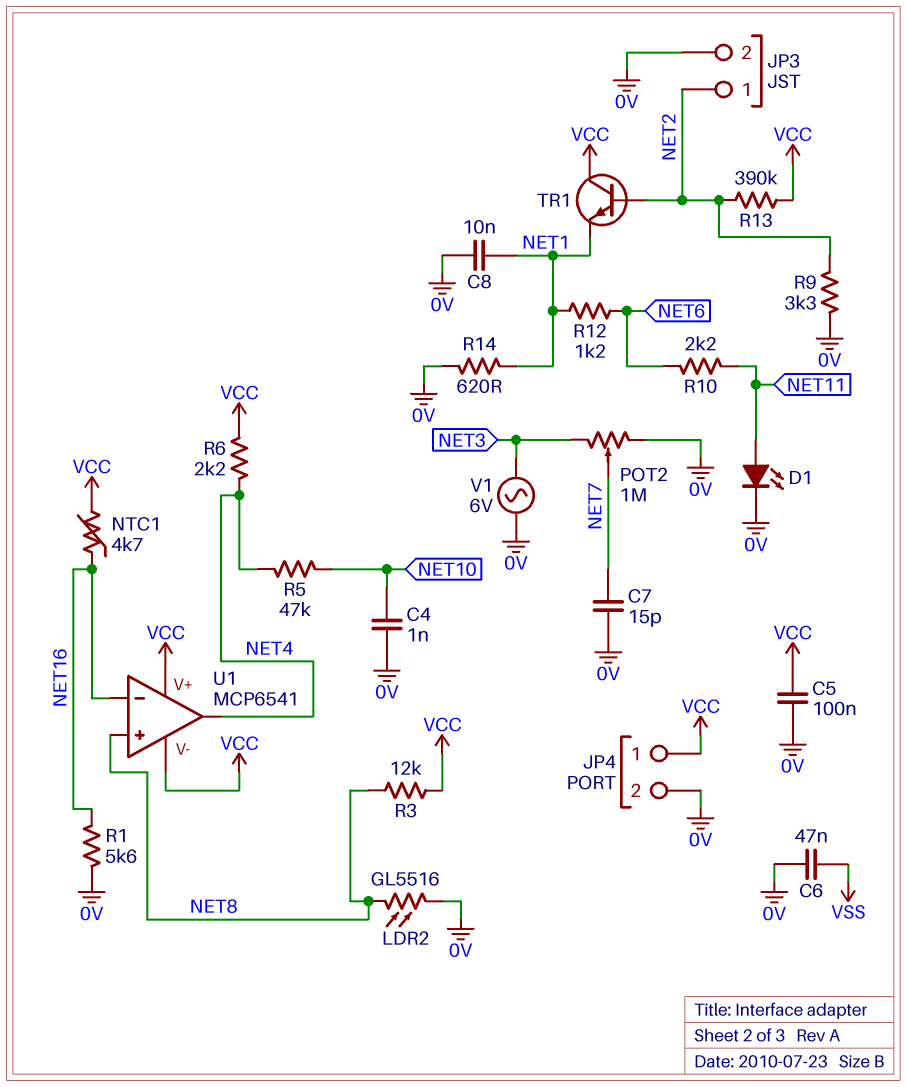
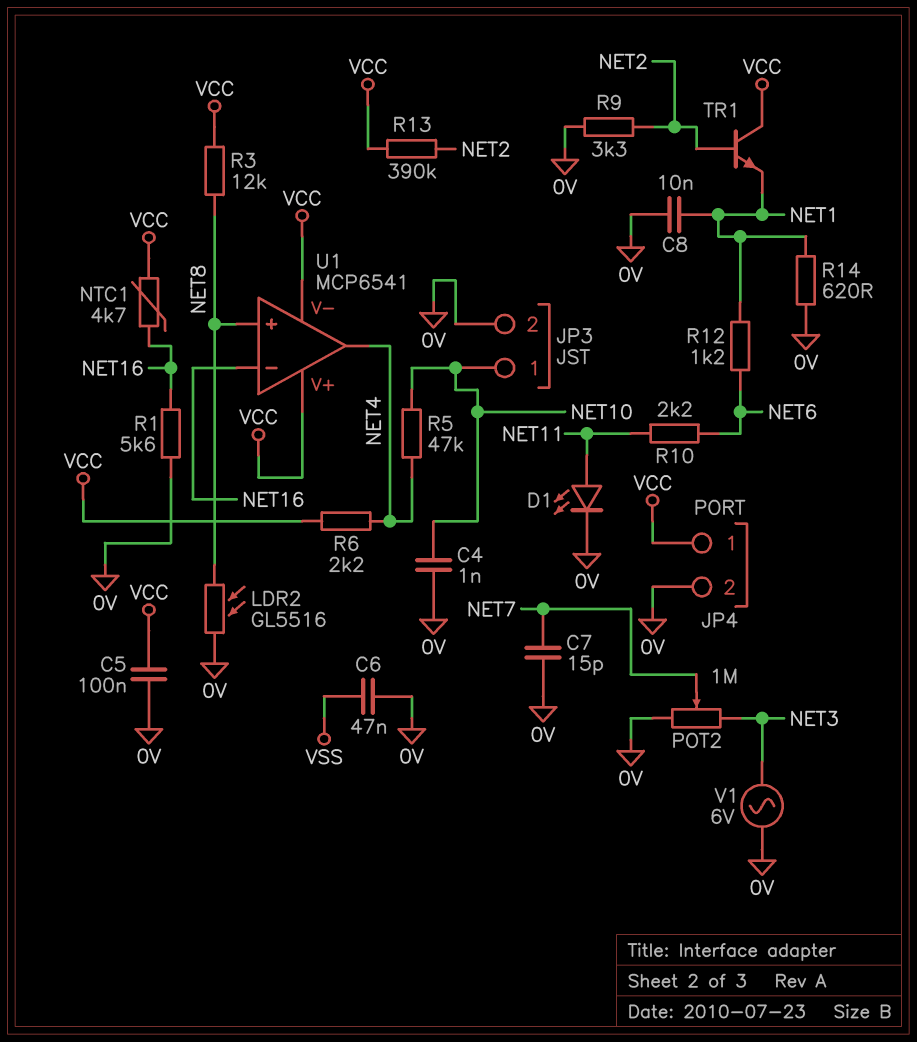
JP3 pin 1: NET2 -> NET10

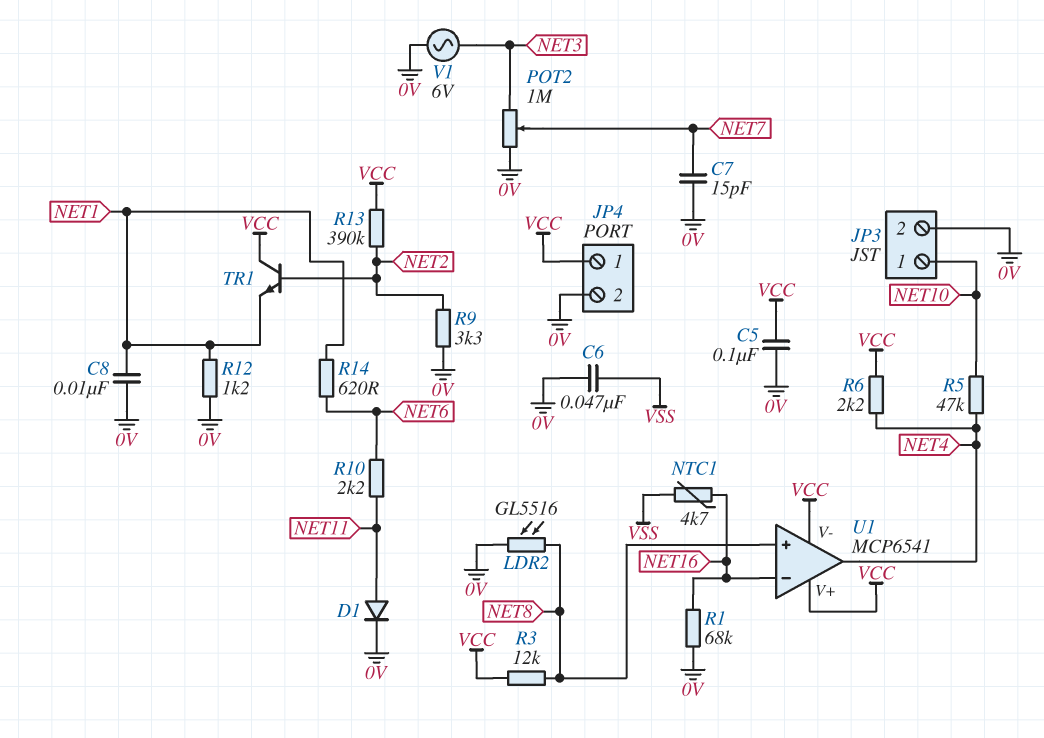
C4: 1nF (0V, NET10) -> none
D1: LED (A NET11, K 0V) -> diode (A NET11, K 0V)
NTC1: 4.7k (NET16, VCC) -> 4.7k (NET16, VSS)
R1: 5.6k (0V, NET16) -> 68k (0V, NET16)
R12: 1.2k (NET1, NET6) -> 1.2k (0V, NET1)
R14: 620 (0V, NET1) -> 620 (NET1, NET6)

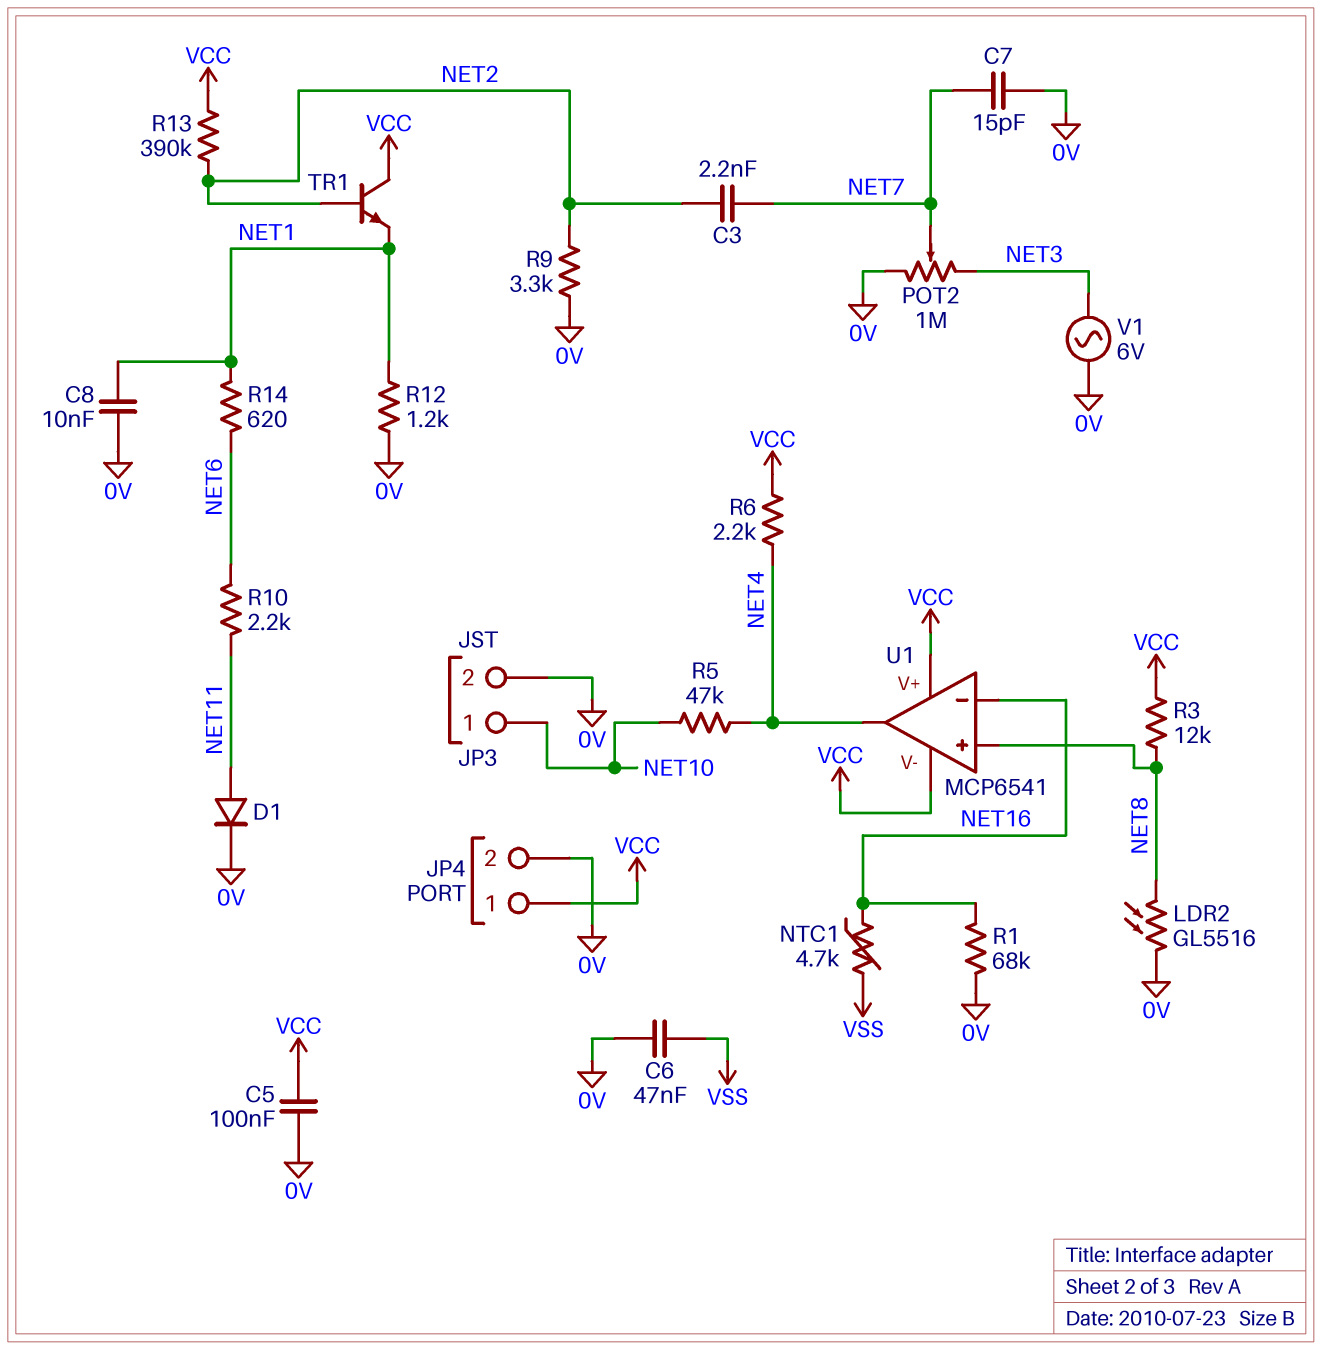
C3: none -> 2.2nF (NET2, NET7)

